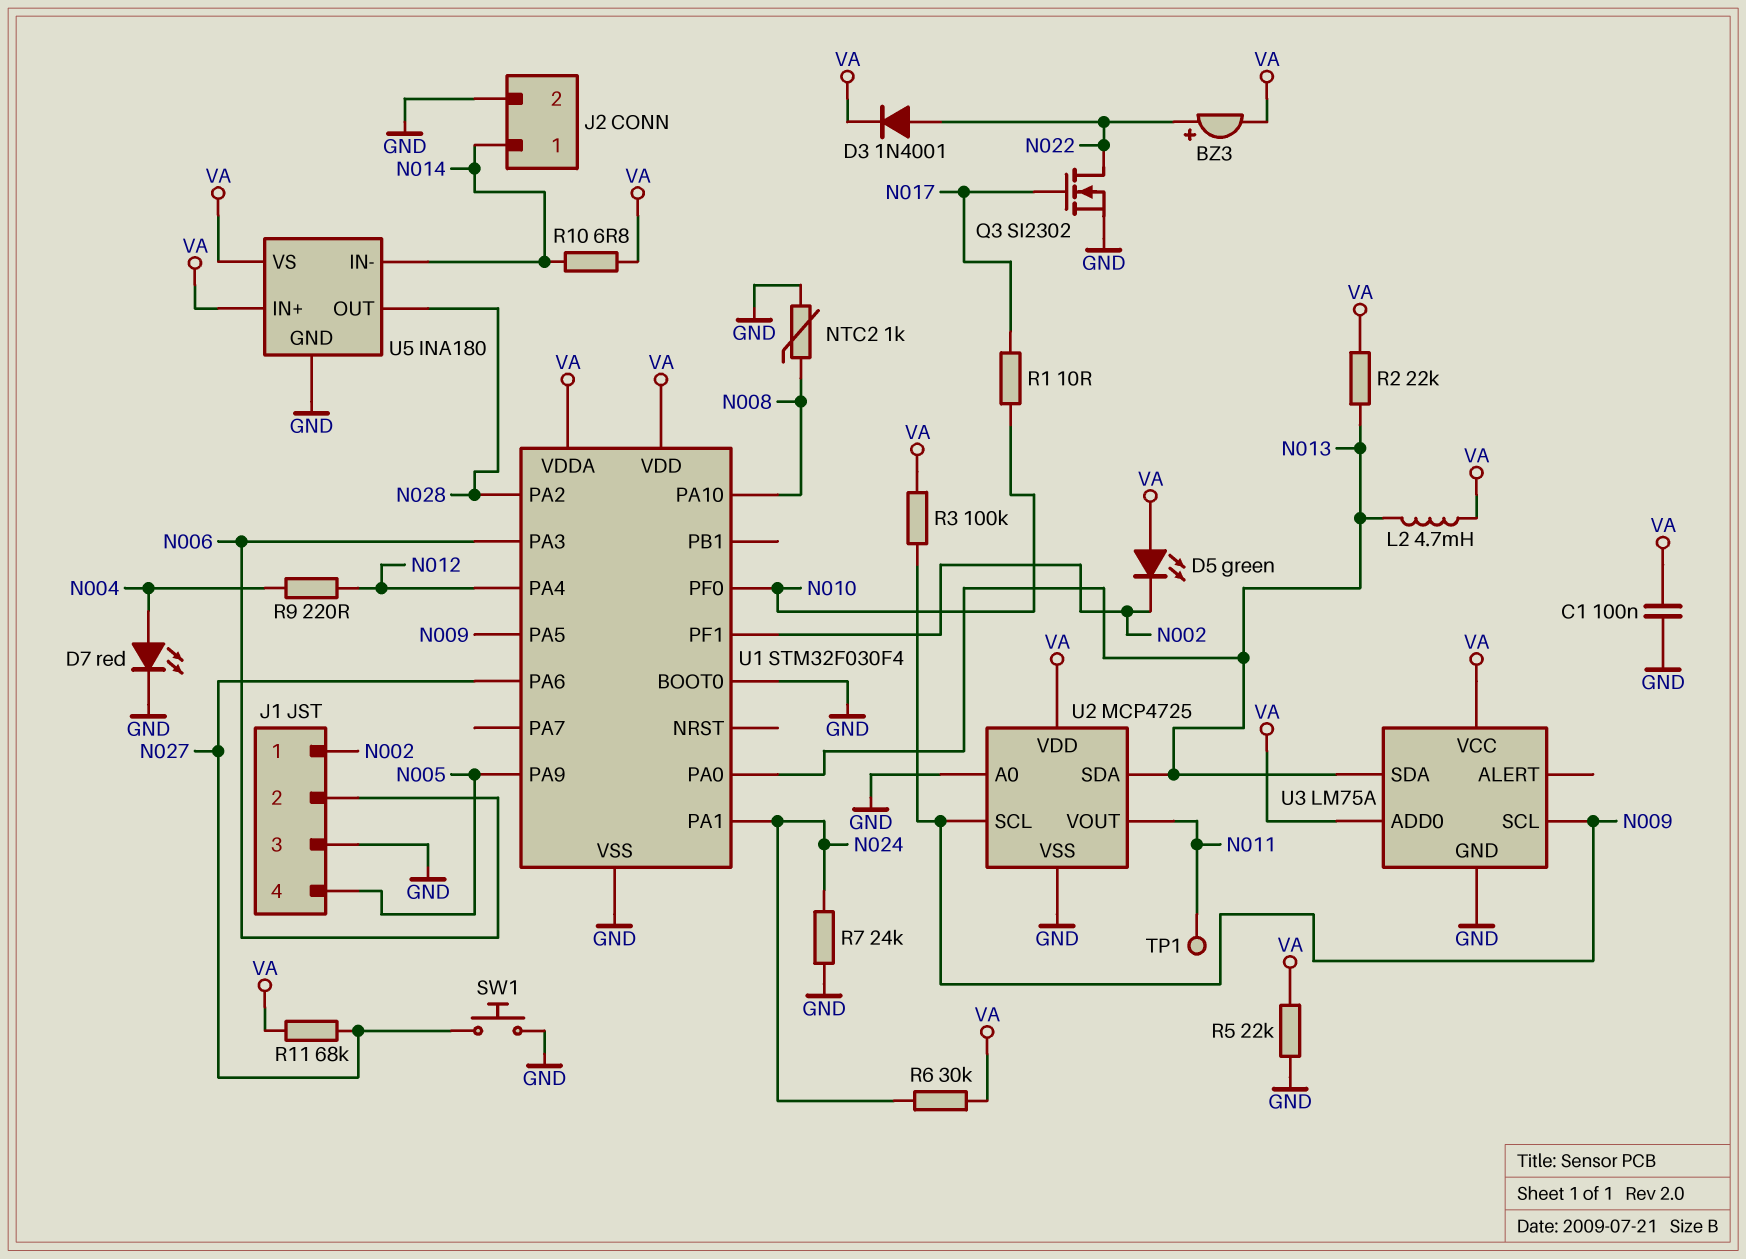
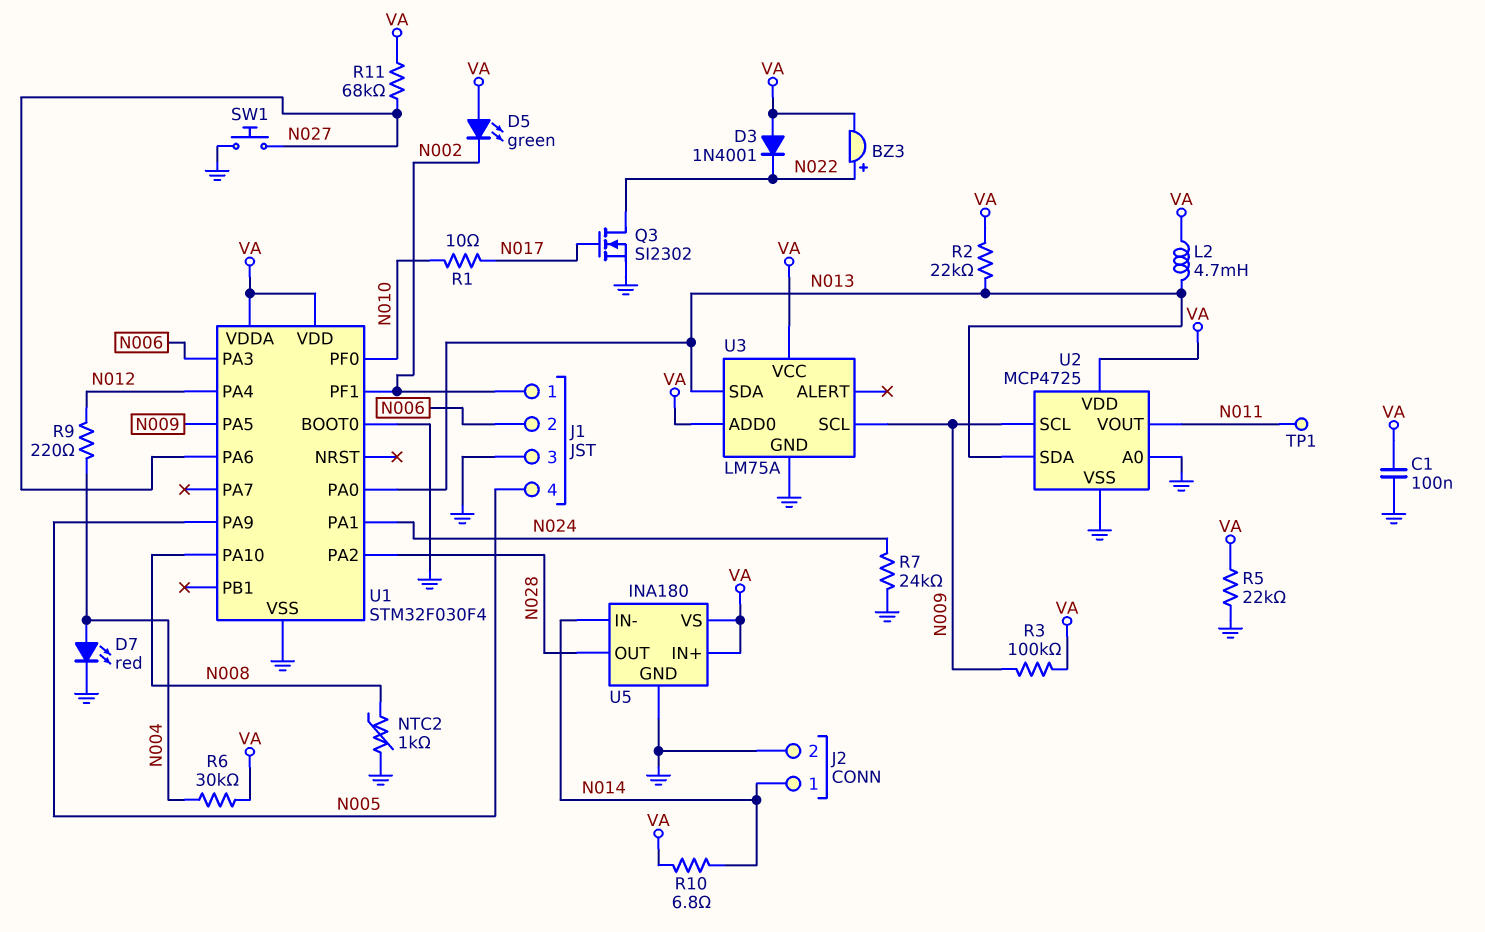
D3: diode 1N4001 (A N022, K VA) -> diode 1N4001 (A VA, K N022)
R6: 30k (N024, VA) -> 30k (N004, VA)

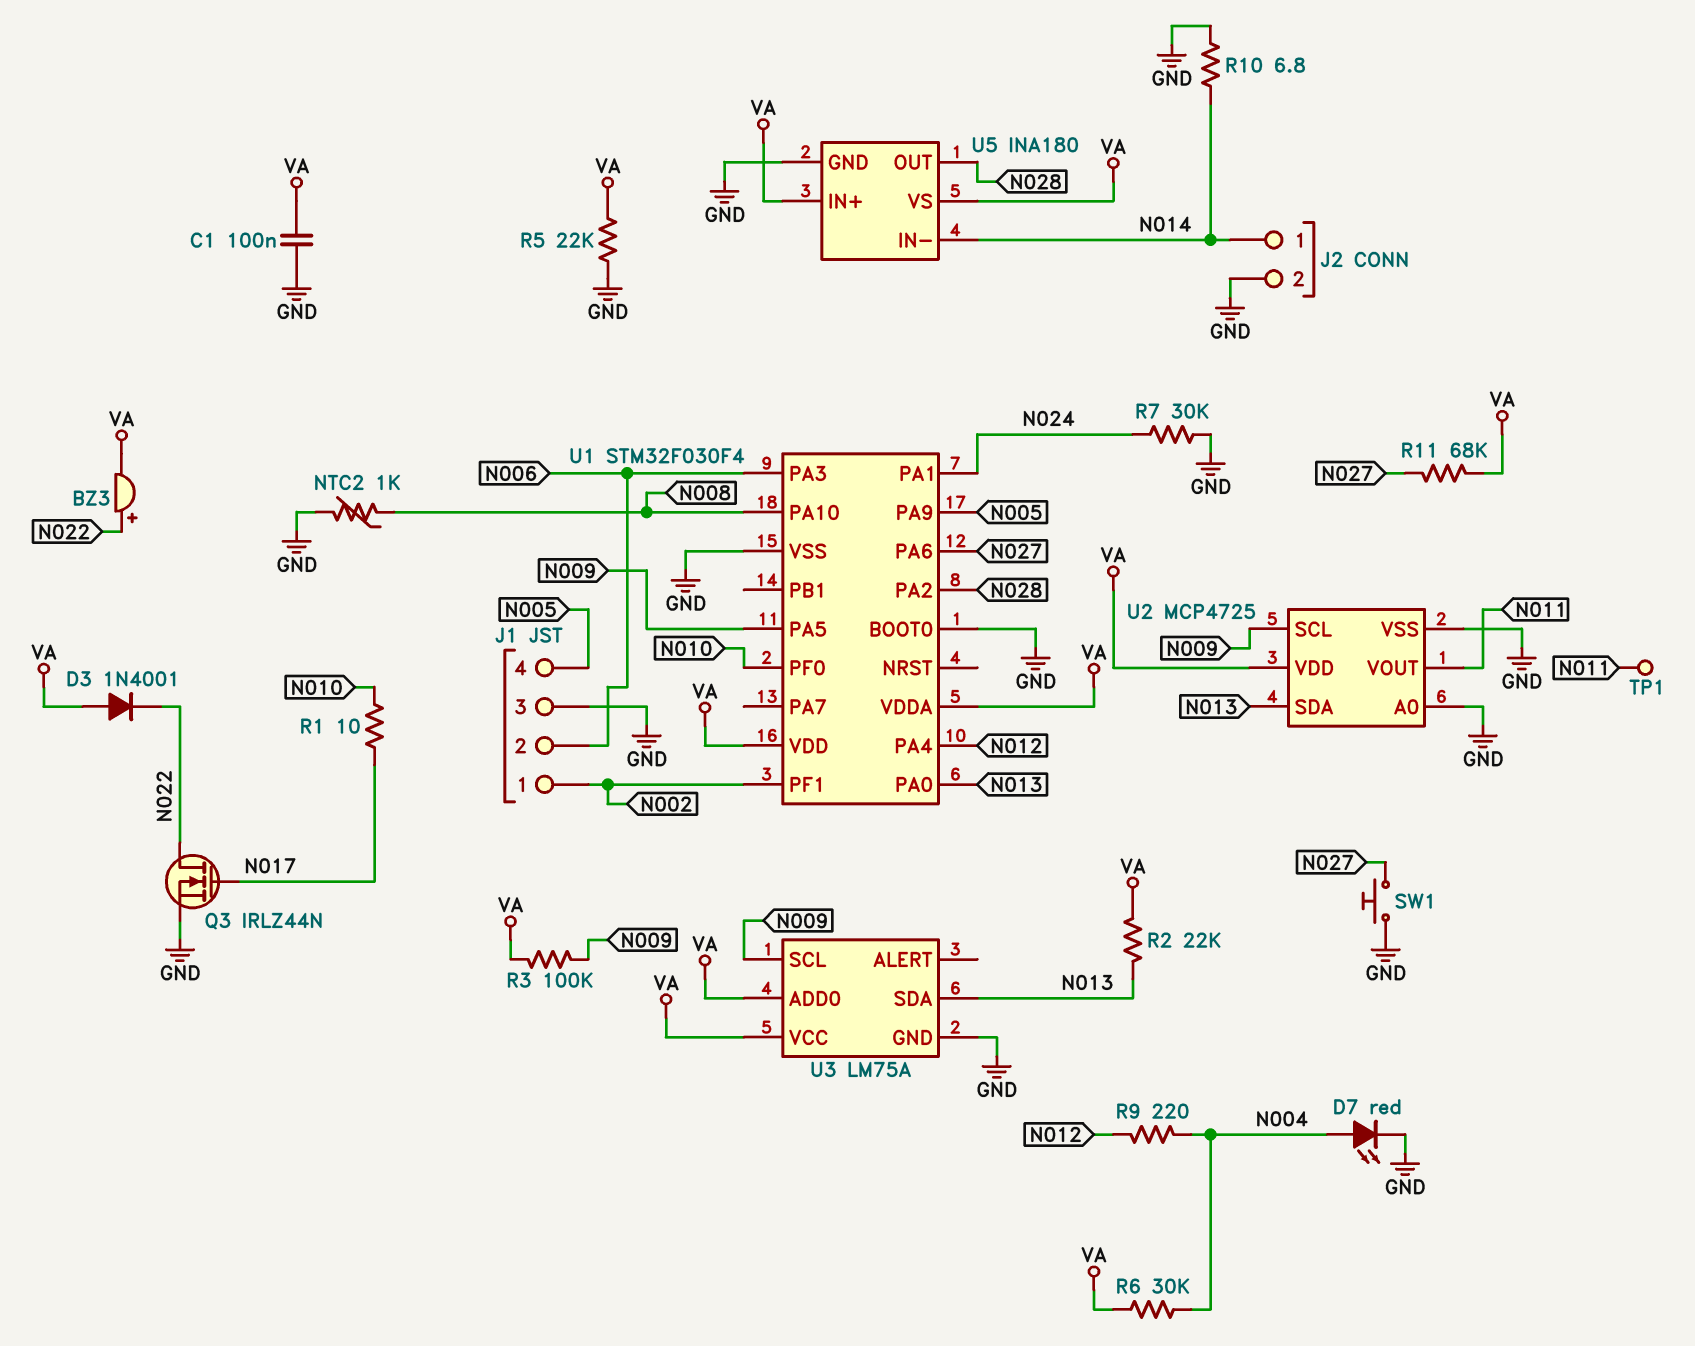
D5: LED green (A VA, K N002) -> none
L2: 4.7mH (N013, VA) -> none
Q3: NMOS SI2302 (G N017, D N022, S GND) -> NMOS IRLZ44N (G N017, D N022, S GND)
R7: 24k (GND, N024) -> 30k (GND, N024)
R10: 6.8 (N014, VA) -> 6.8 (GND, N014)

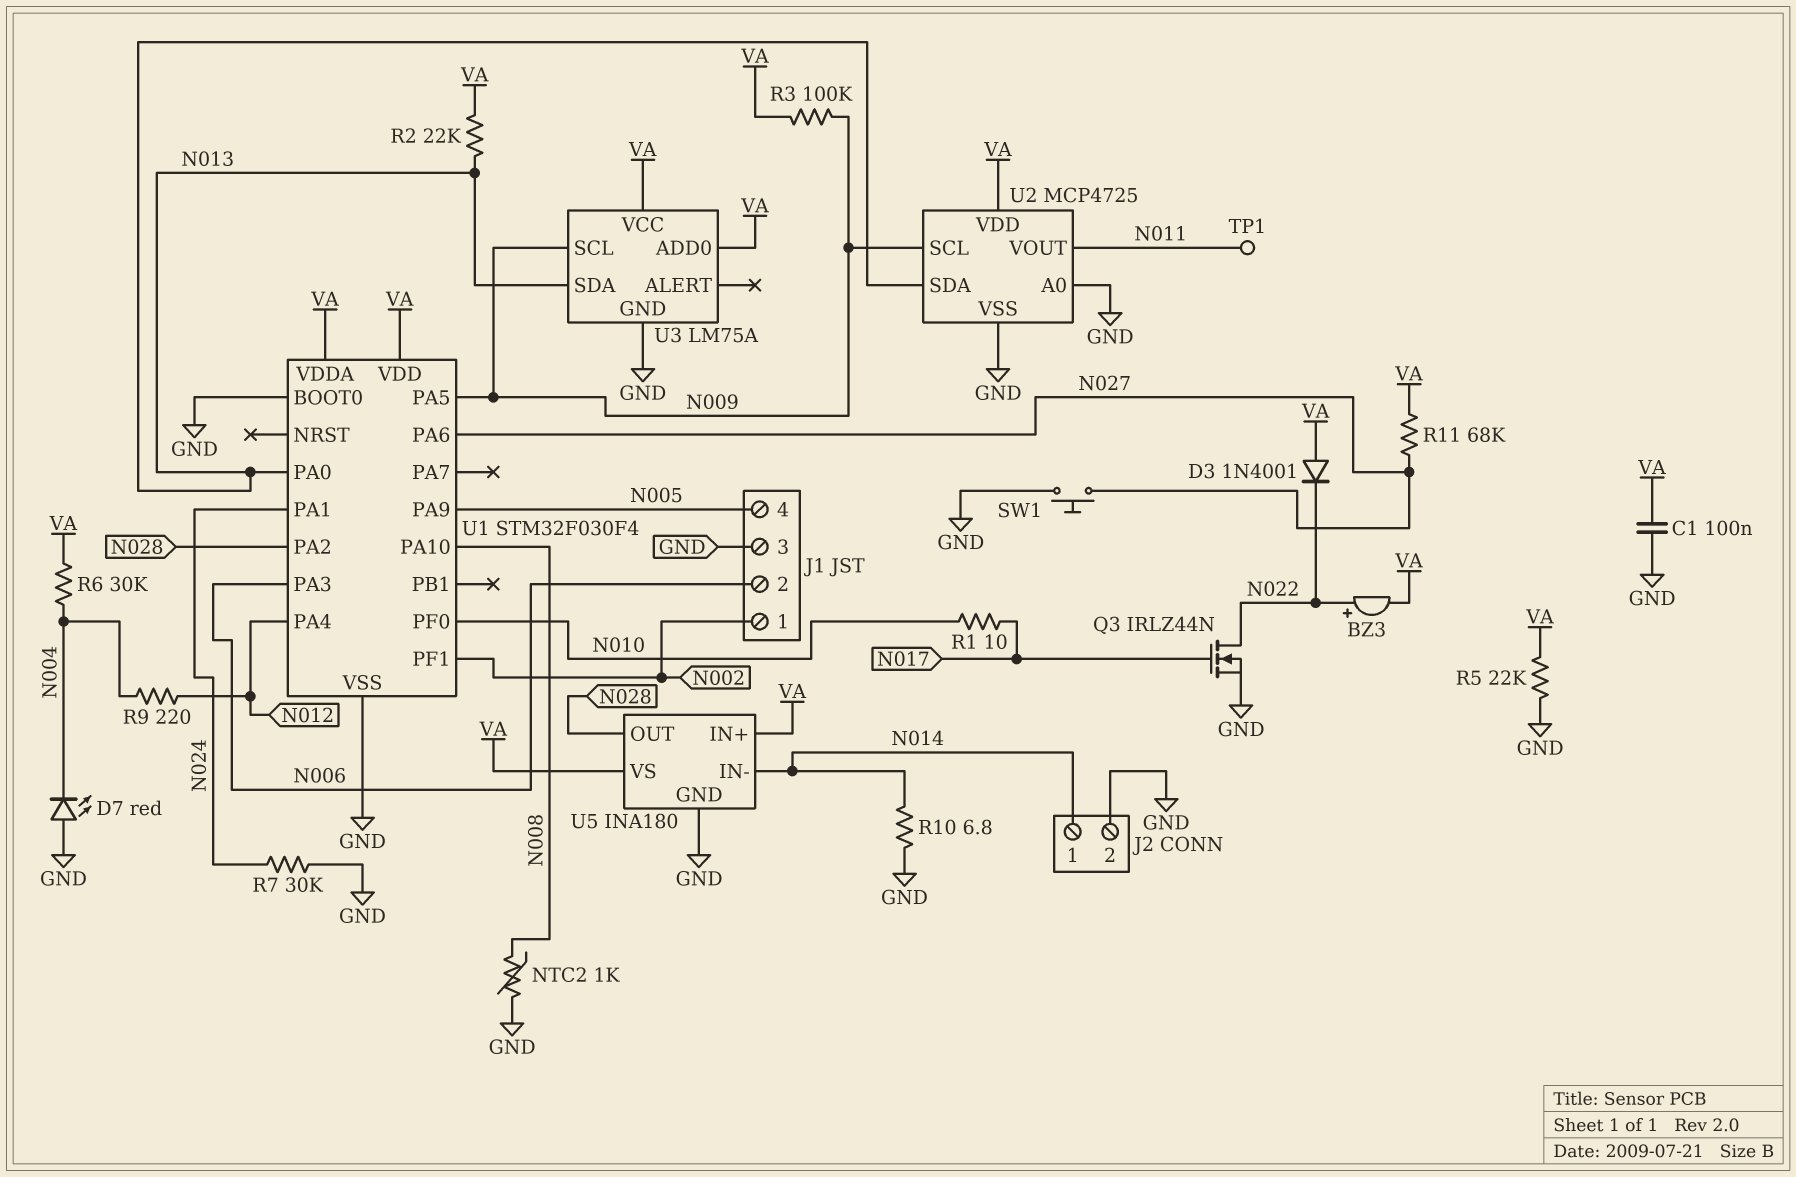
D7: LED red (A N004, K GND) -> LED red (A GND, K N004)

